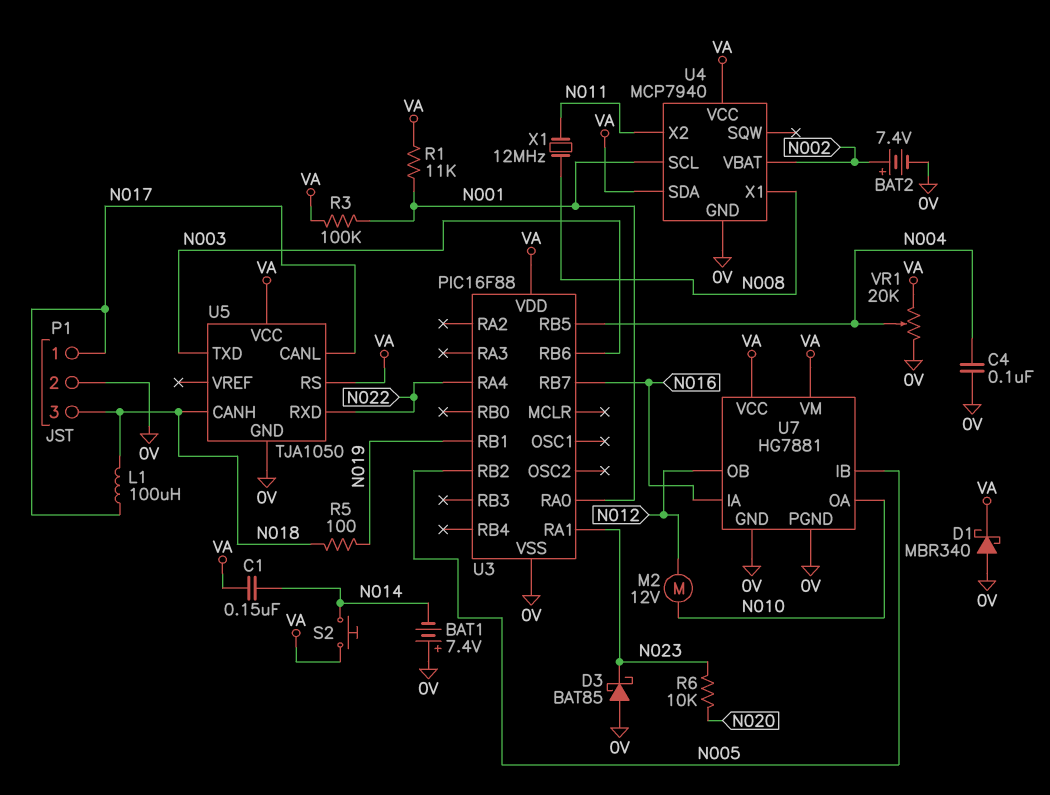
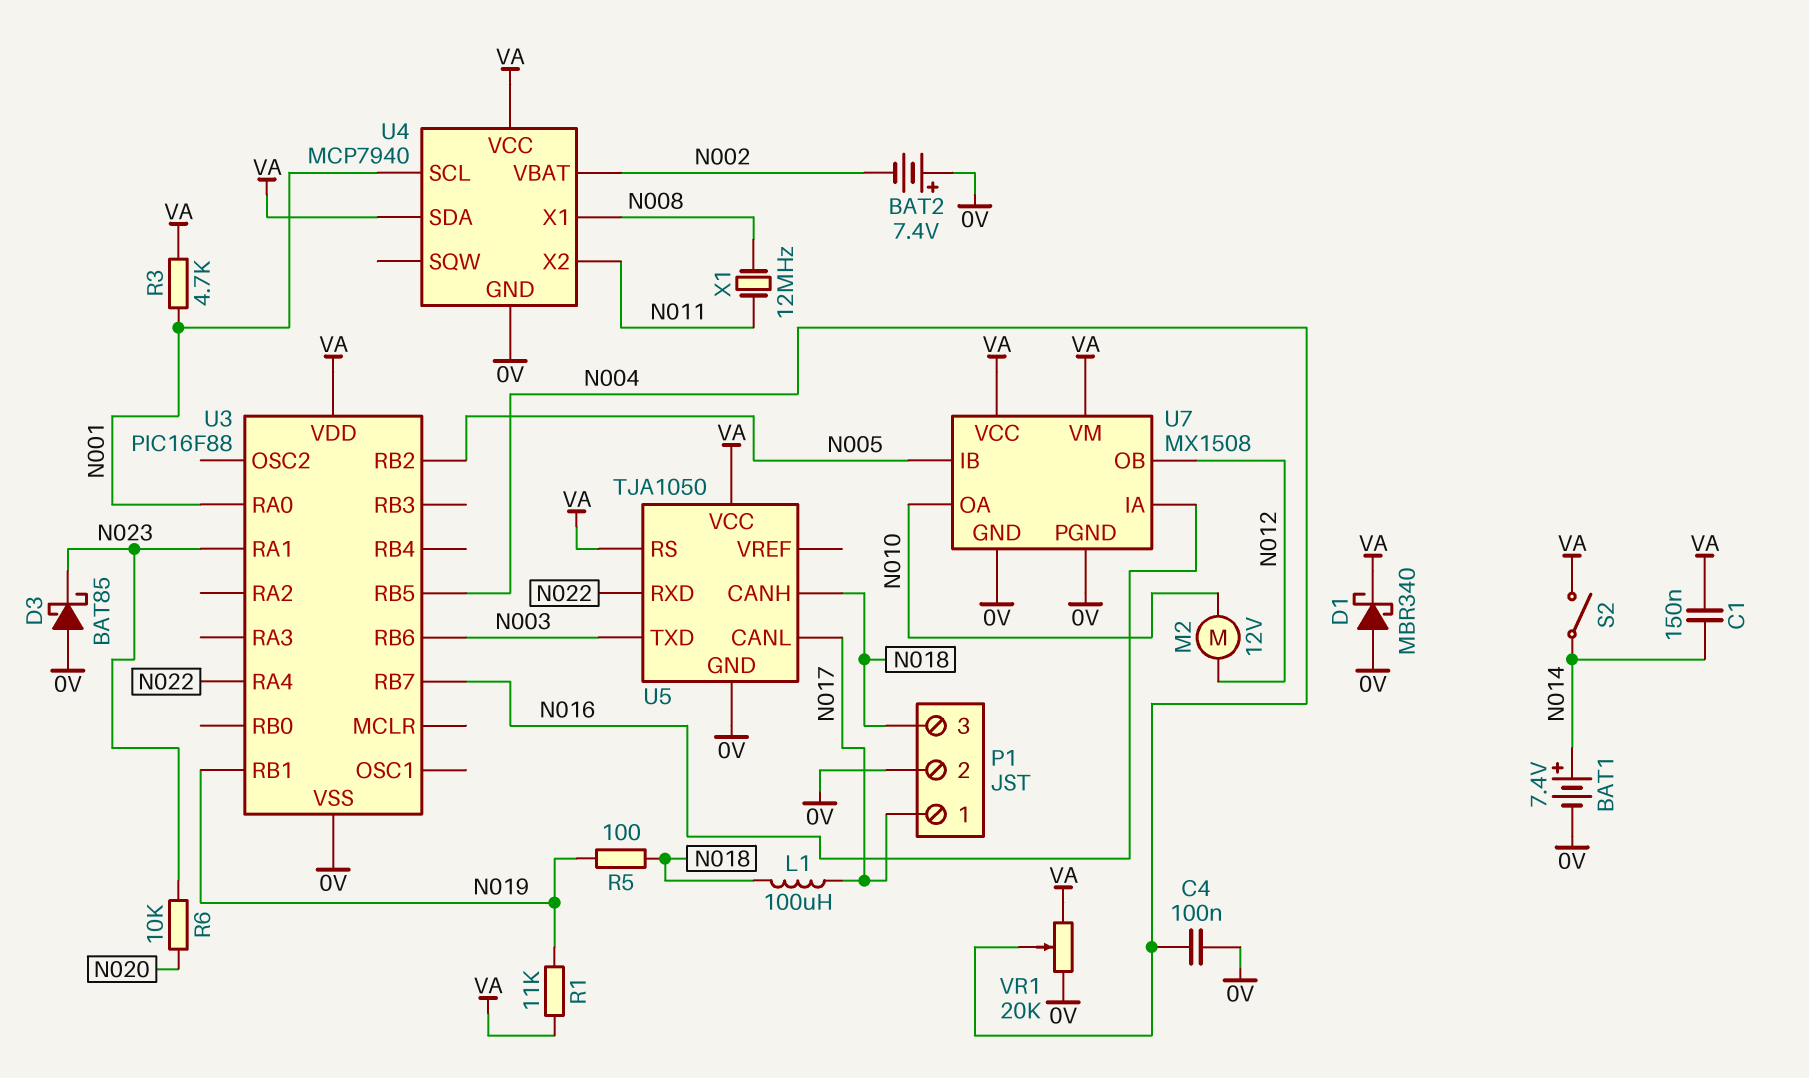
BAT1: 7.4V (plus 0V, minus N014) -> 7.4V (plus N014, minus 0V)
BAT2: 7.4V (plus N002, minus 0V) -> 7.4V (plus 0V, minus N002)
R1: 11k (N001, VA) -> 11k (N019, VA)
R3: 100k (N001, VA) -> 4.7k (N001, VA)
S2: button (N014, VA) -> switch (N014, VA)
U7: HG7881 -> MX1508

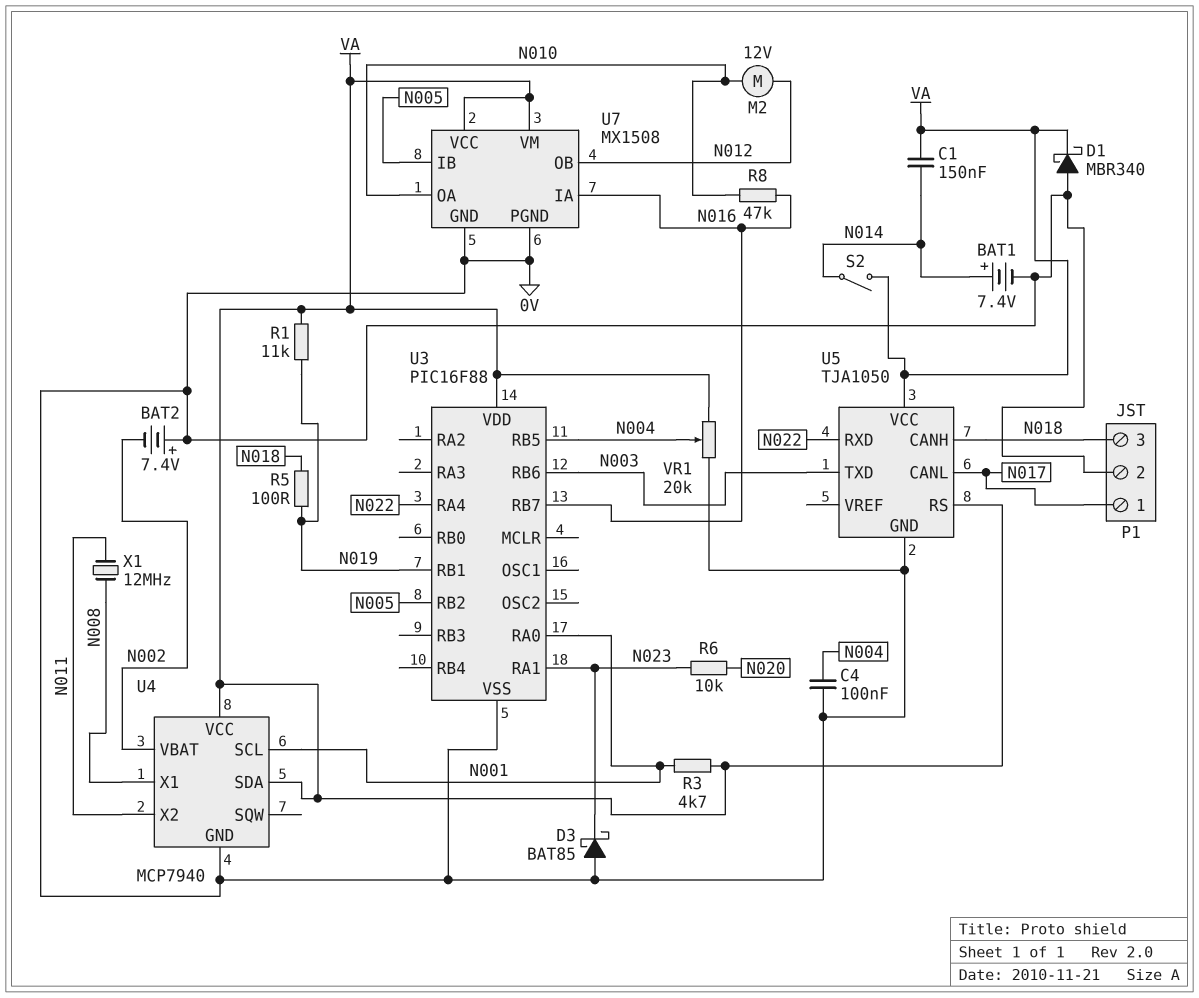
L1: 100uH (N017, N018) -> none
R8: none -> 47k (N010, N016)

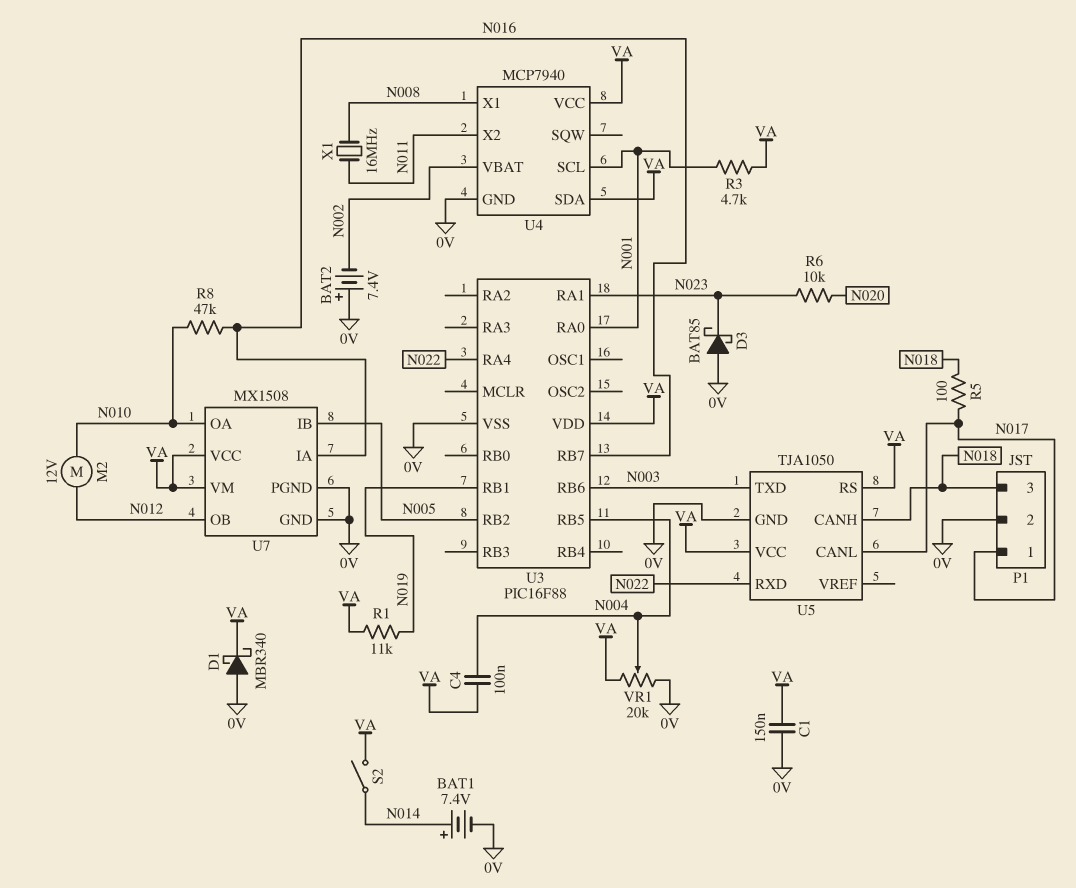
C1: 150nF (N014, VA) -> 150nF (0V, VA)
C4: 100nF (0V, N004) -> 100nF (N004, VA)
R5: 100 (N018, N019) -> 100 (N017, N018)
X1: 12MHz (N008, N011) -> 16MHz (N008, N011)

